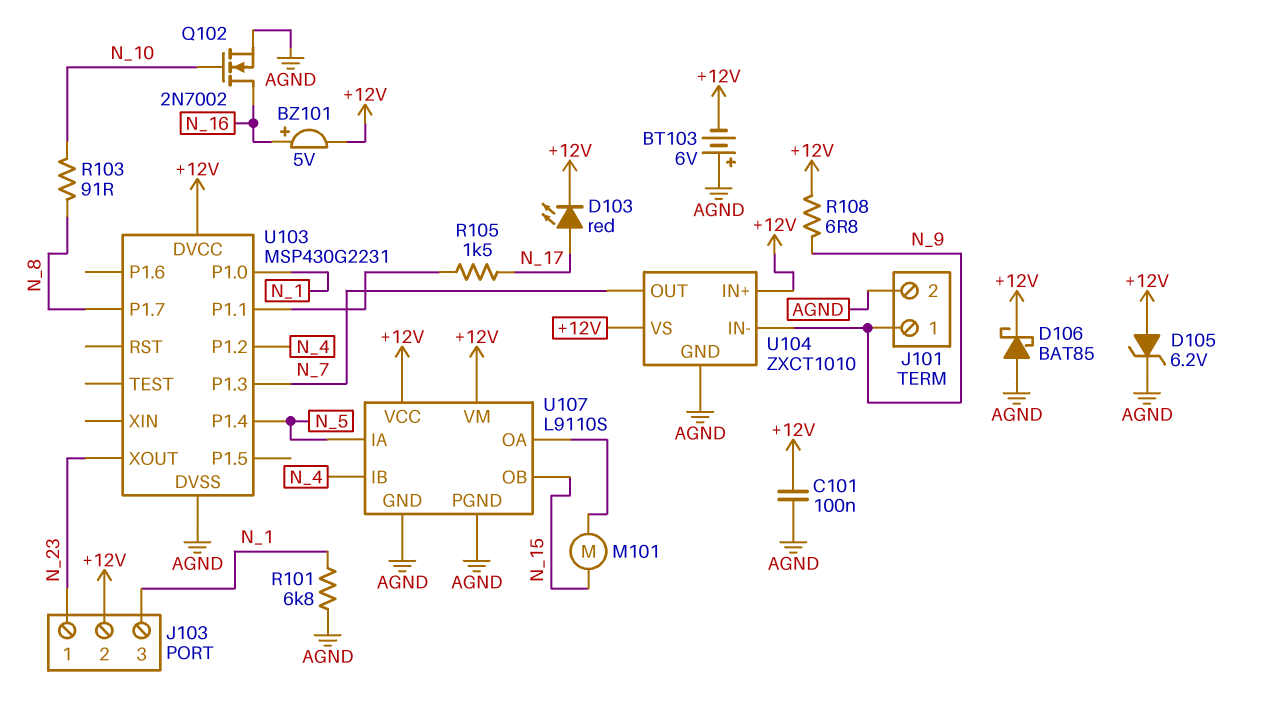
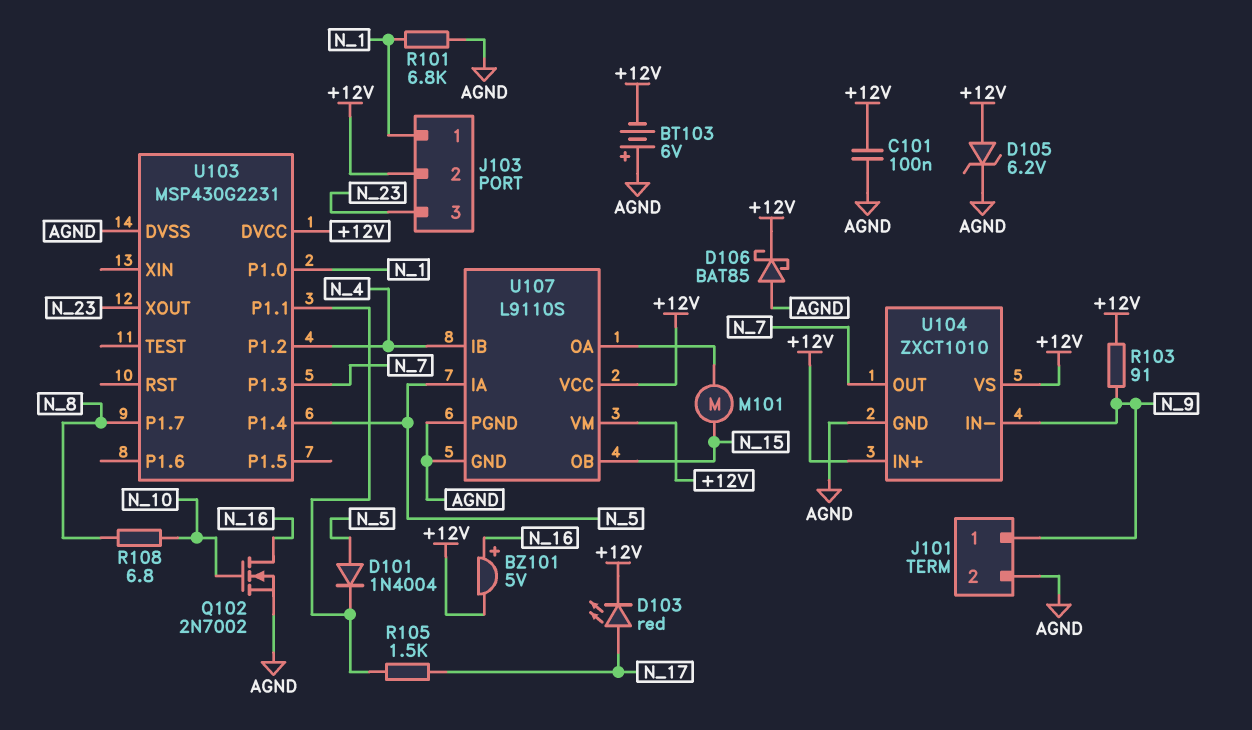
D101: none -> diode 1N4004 (A N_5, K U103/P1.1)
J103 pin 1: N_23 -> N_1
J103 pin 3: N_1 -> N_23
R103: 91 (N_8, N_10) -> 91 (+12V, N_9)
R108: 6.8 (+12V, N_9) -> 6.8 (N_8, N_10)

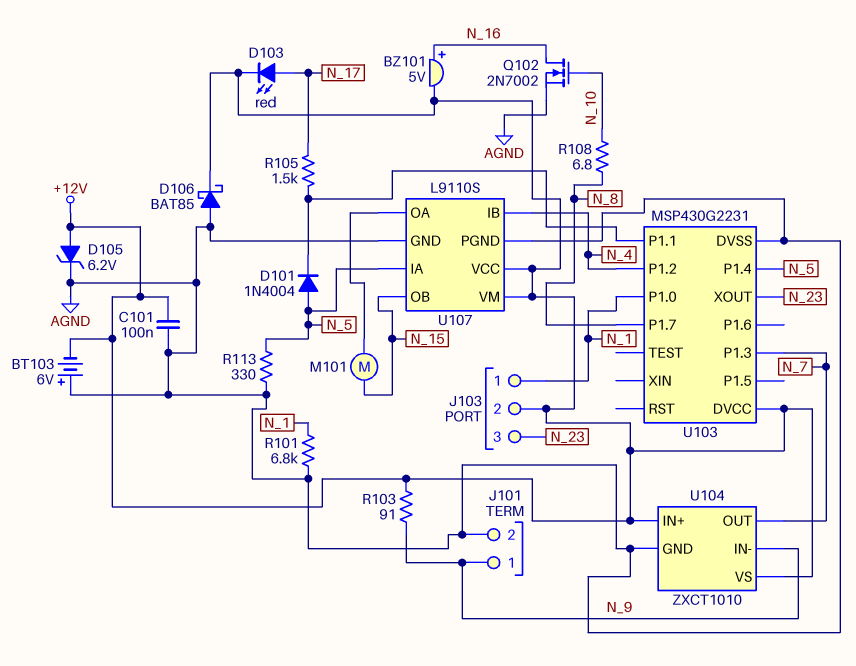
R113: none -> 330 (AGND, N_5)

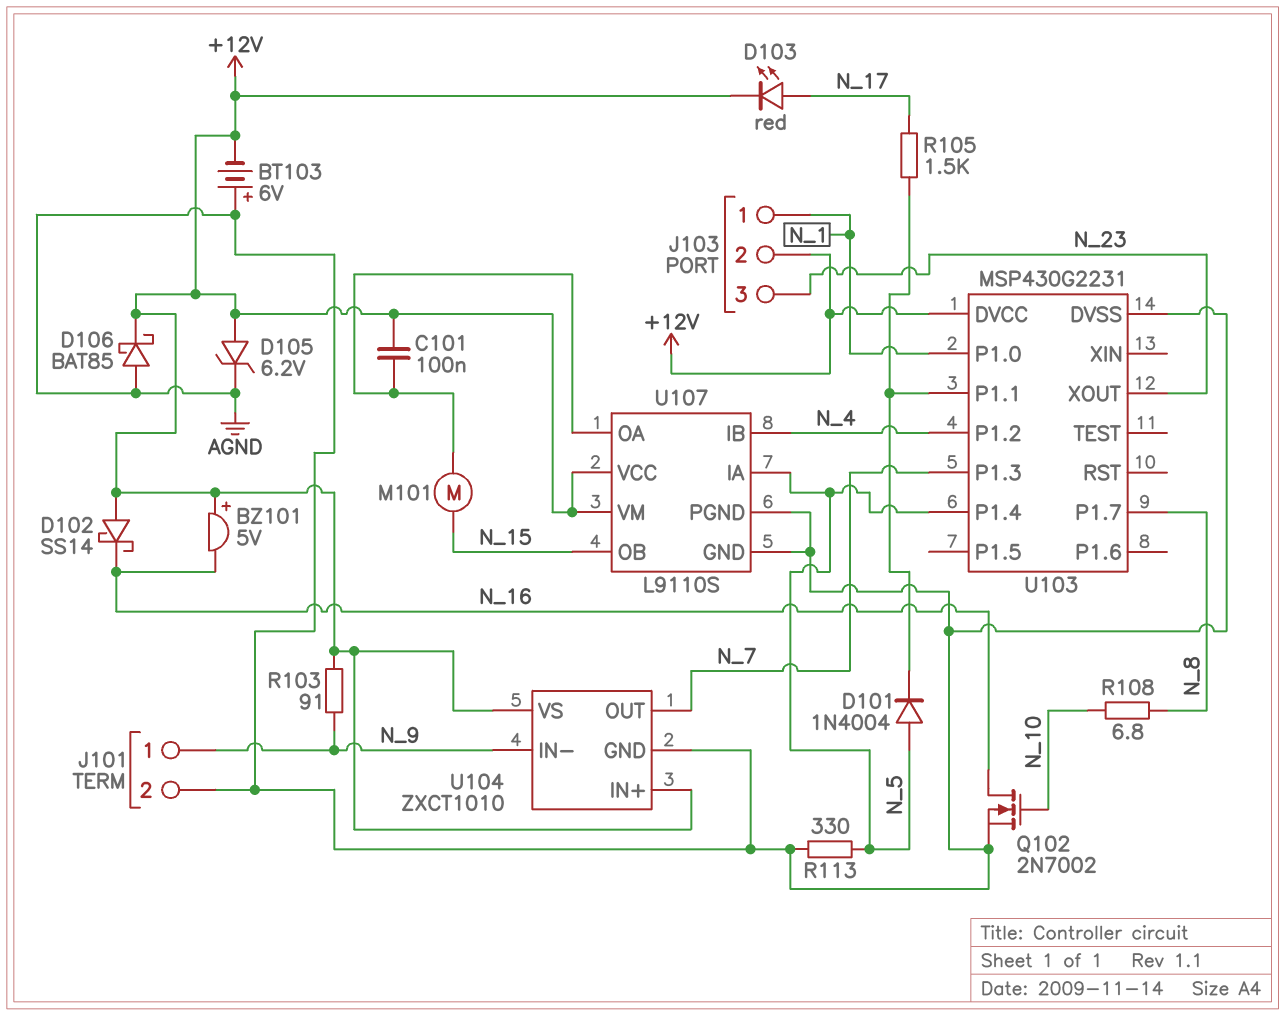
BZ101: buzzer 5V (plus N_16, minus +12V) -> buzzer 5V (plus +12V, minus N_16)
C101: 100nF (+12V, AGND) -> 100nF (+12V, U107/OA)
D102: none -> schottky SS14 (A +12V, K N_16)
R101: 6.8k (AGND, N_1) -> none

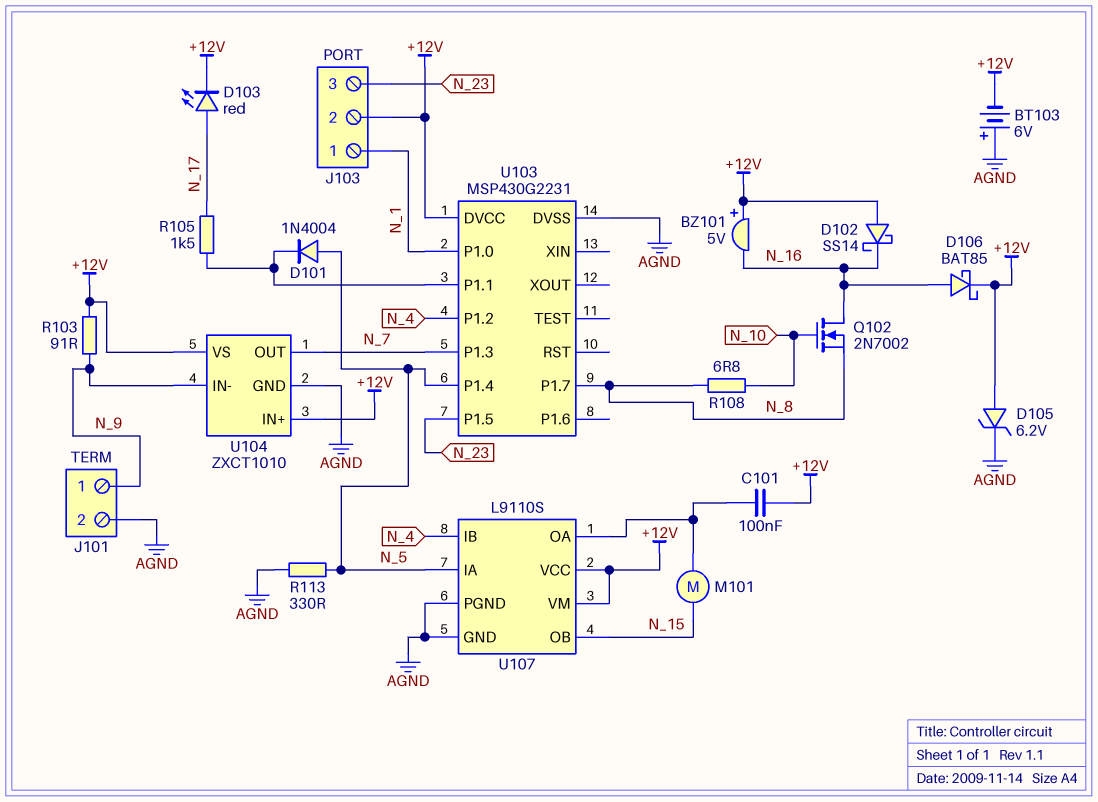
D106: schottky BAT85 (A AGND, K +12V) -> schottky BAT85 (A N_16, K +12V)
Q102: NMOS 2N7002 (G N_10, D N_16, S AGND) -> NMOS 2N7002 (G N_10, D N_16, S N_8)
U103 pin P1.5: none -> N_23
U103 pin XOUT: N_23 -> none

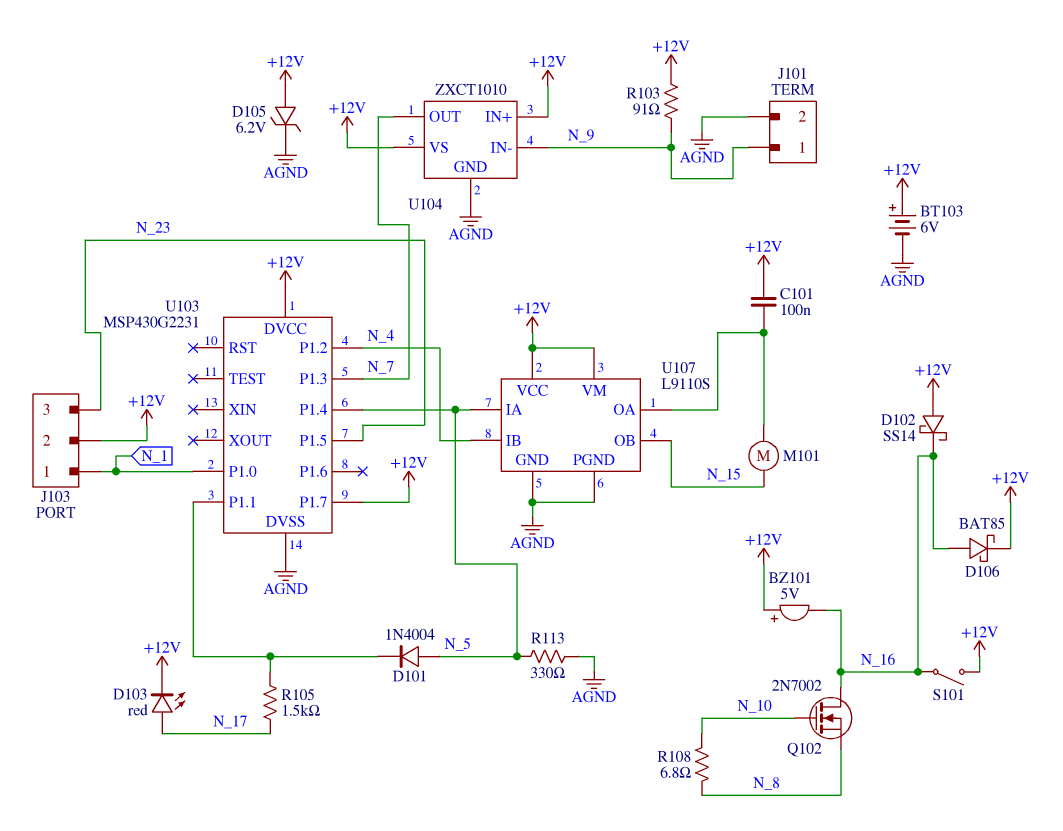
BT103: 6V (plus AGND, minus +12V) -> 6V (plus +12V, minus AGND)
S101: none -> switch (+12V, N_16)
U103 pin P1.7: N_8 -> +12V

